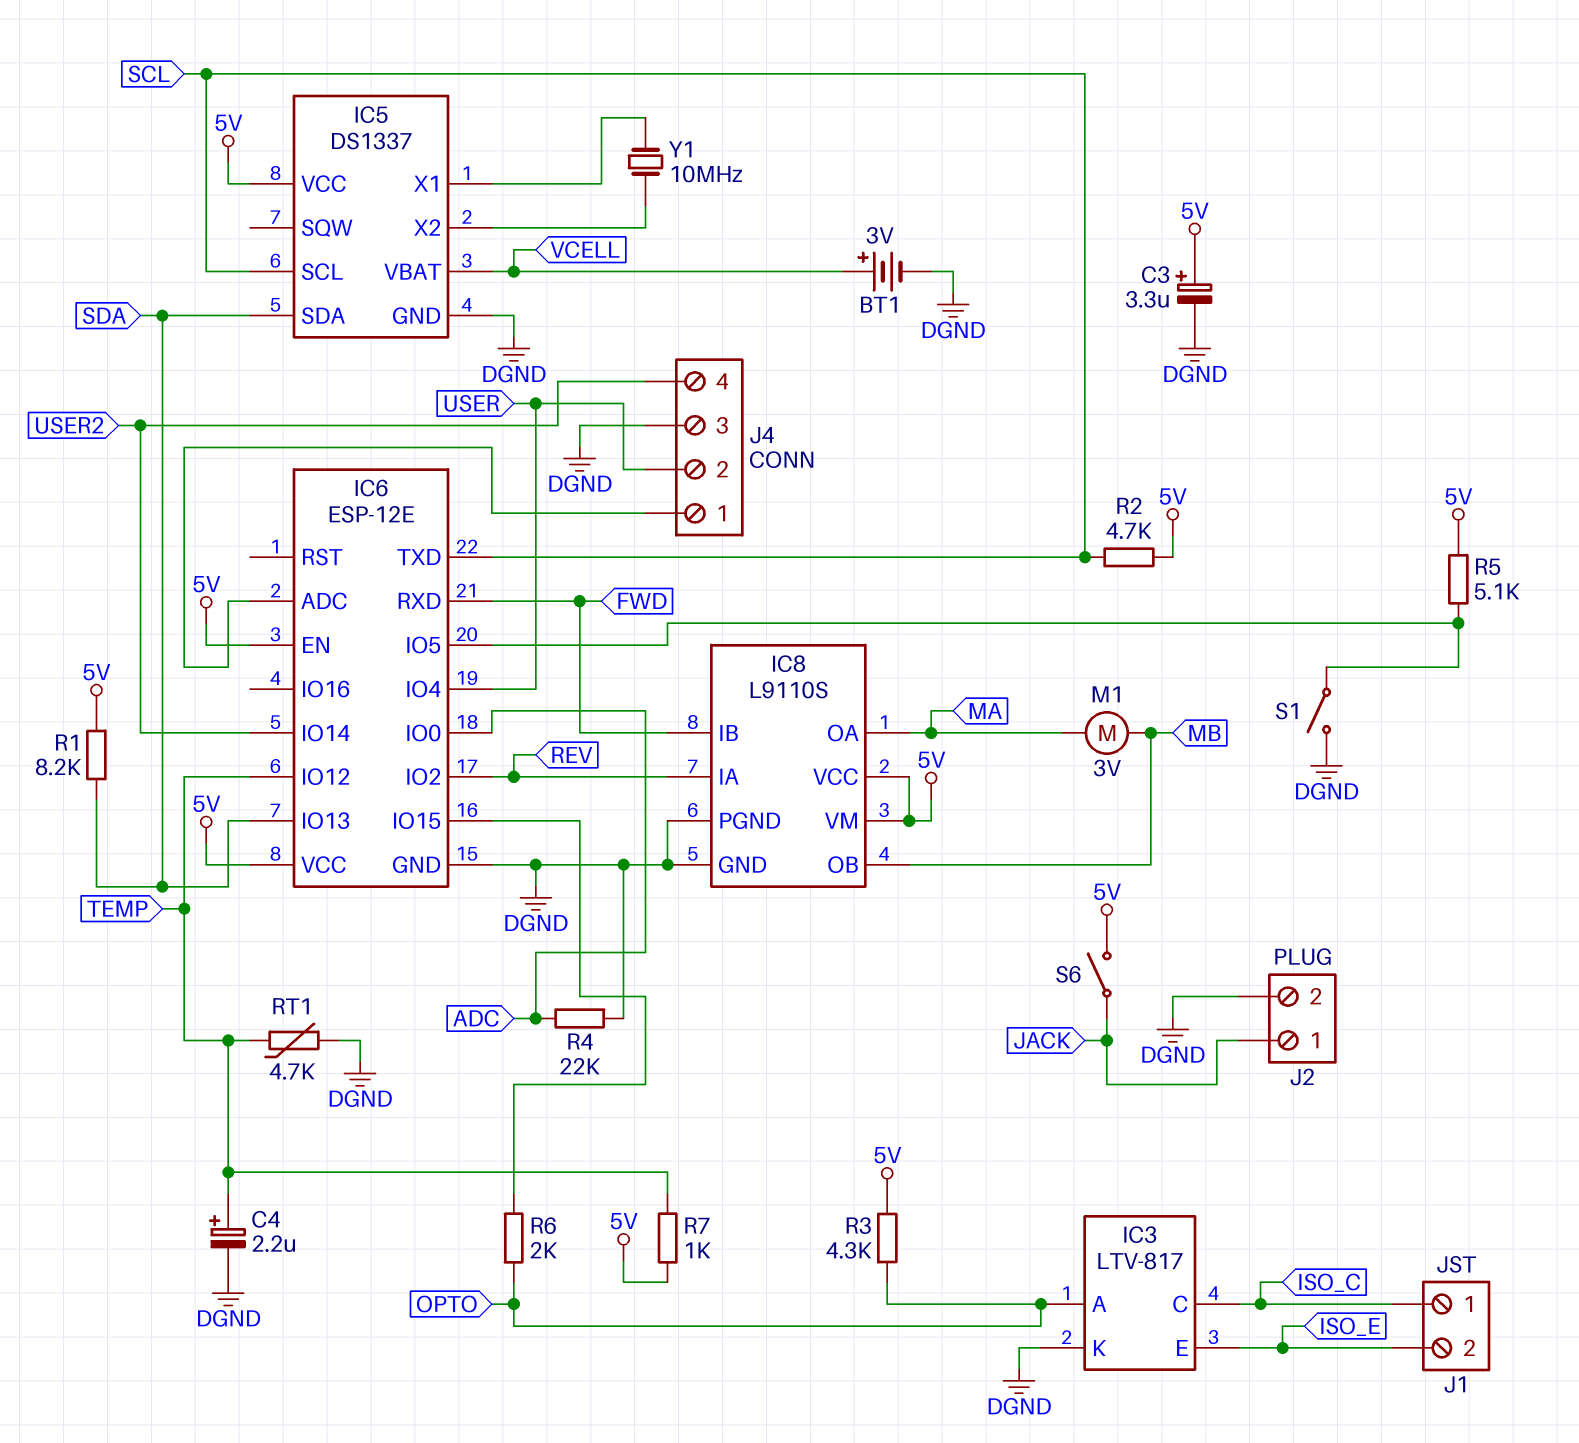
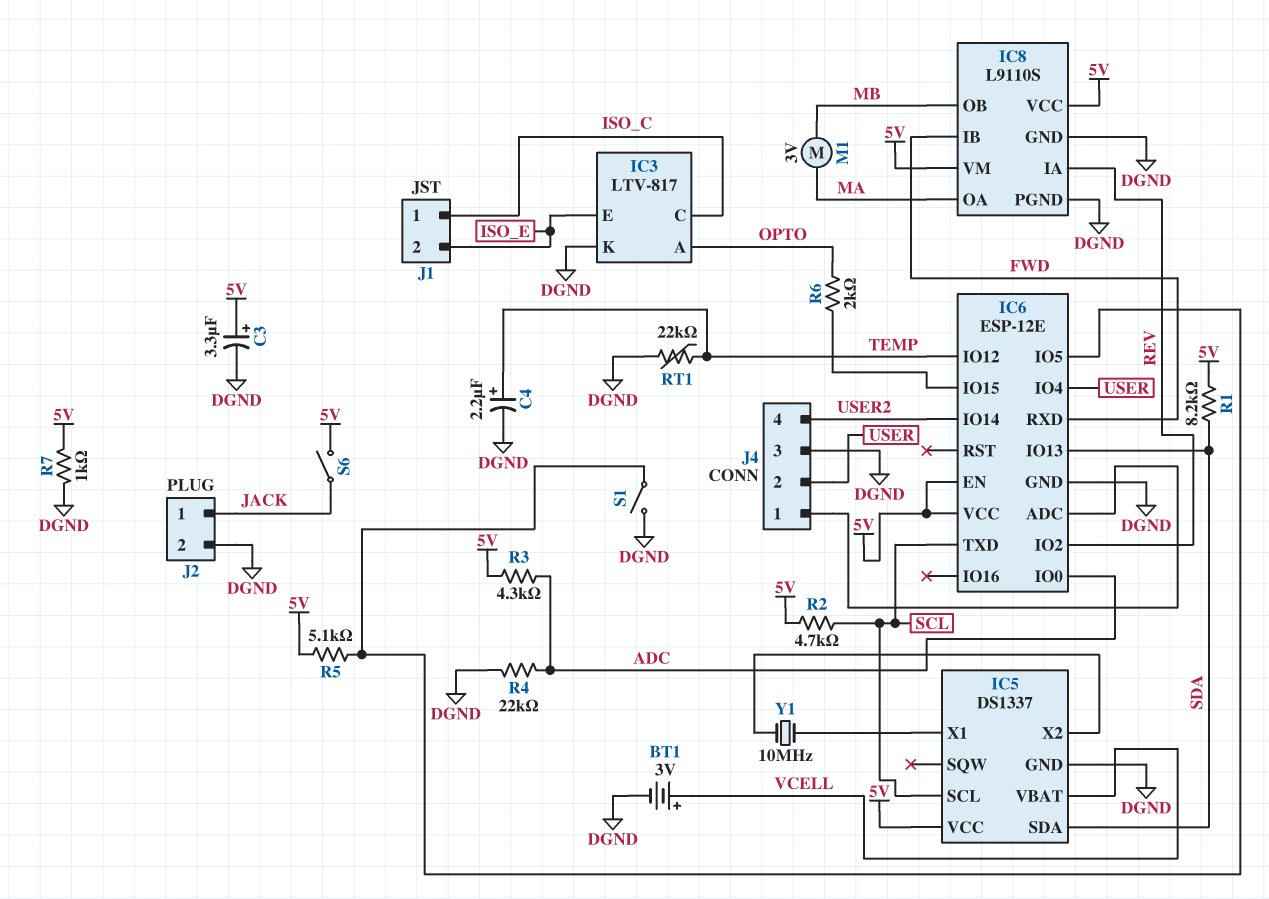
R3: 4.3k (5V, OPTO) -> 4.3k (5V, ADC)
R7: 1k (5V, TEMP) -> 1k (5V, DGND)
RT1: 4.7k (DGND, TEMP) -> 22k (DGND, TEMP)

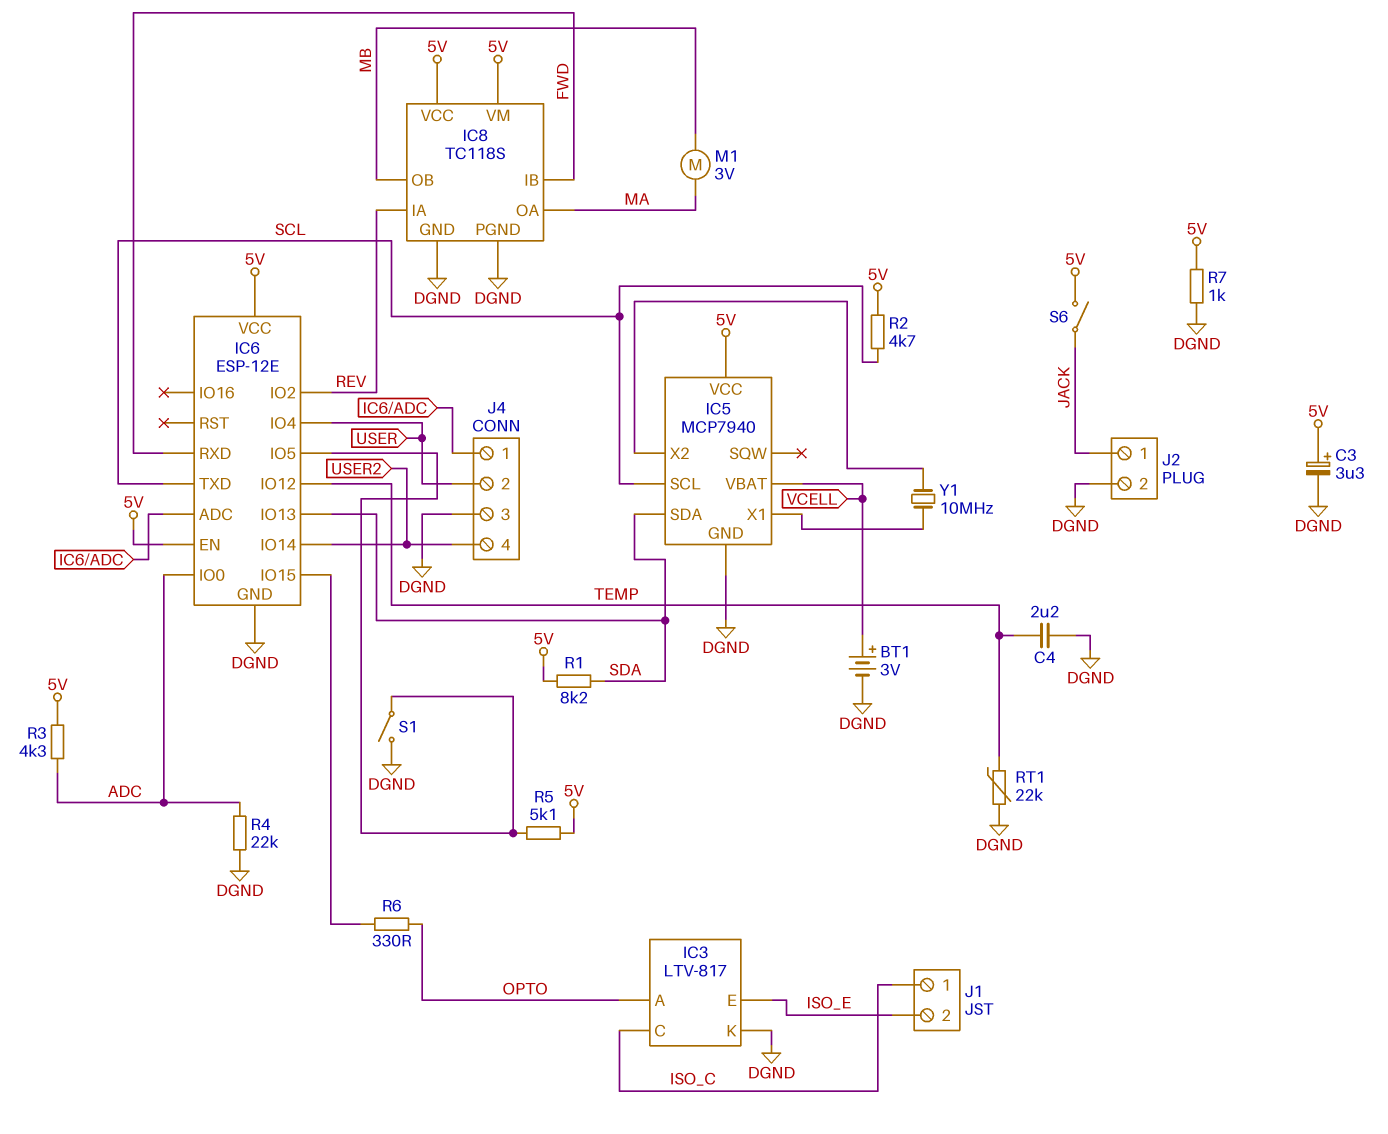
C4: 2.2uF (plus TEMP, minus DGND) -> 2.2uF (DGND, TEMP)
IC5: DS1337 -> MCP7940
IC8: L9110S -> TC118S
R6: 2k (IC6/IO15, OPTO) -> 330 (IC6/IO15, OPTO)

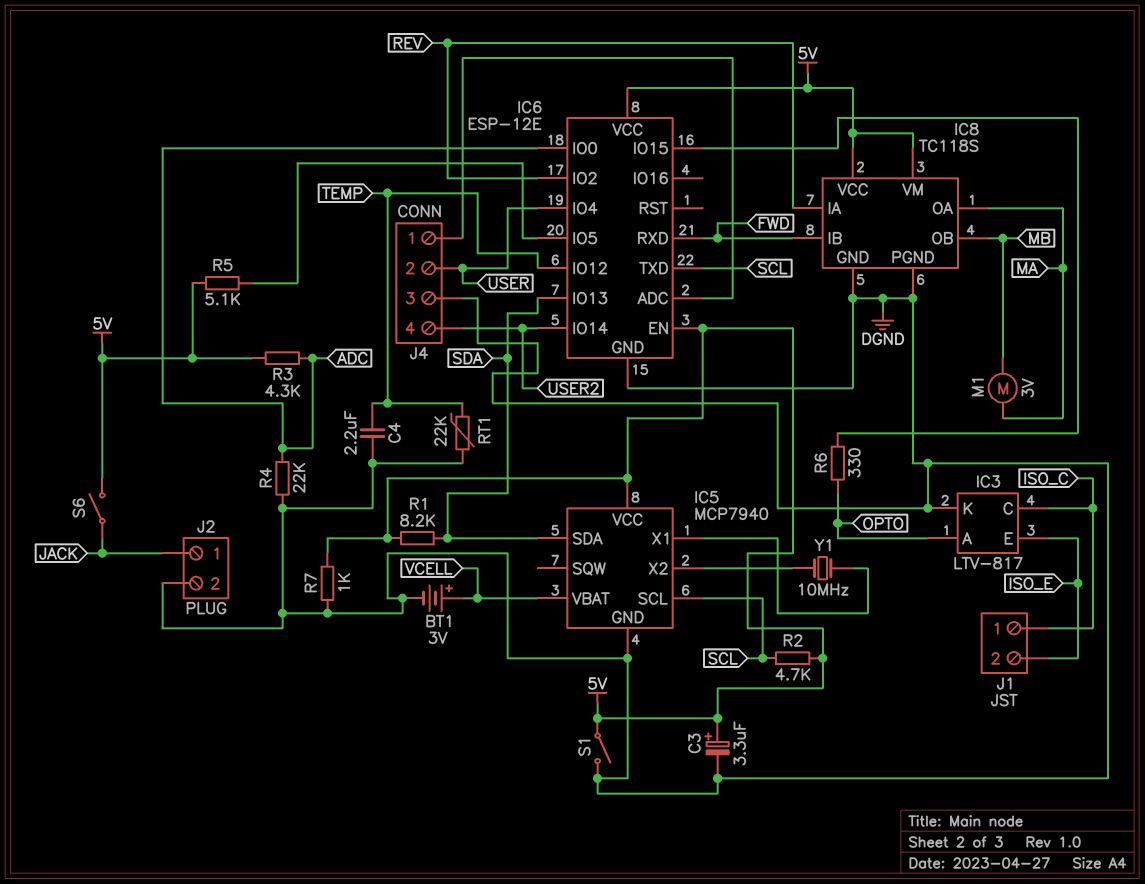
S1: switch (DGND, IC6/IO5) -> switch (5V, DGND)

